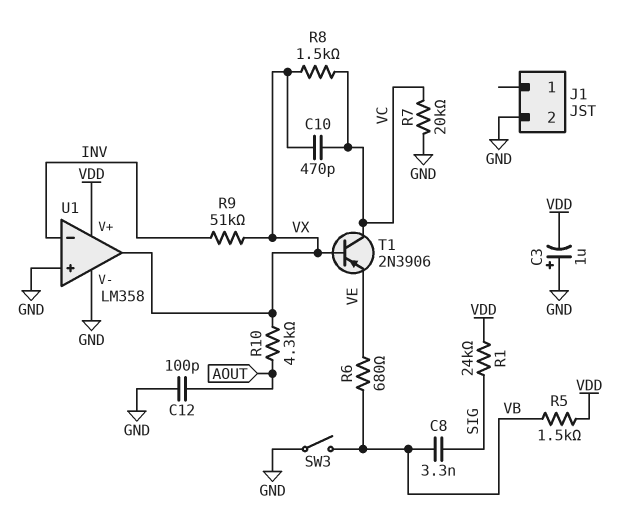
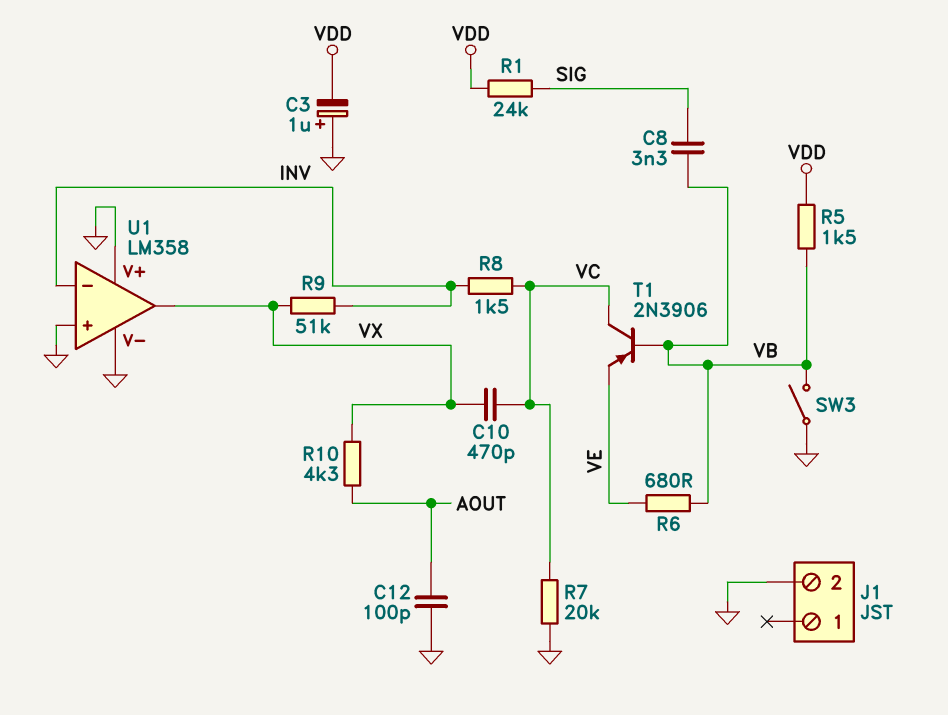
R8: 1.5k (VC, VX) -> 1.5k (INV, VC)
T1: PNP 2N3906 (B VX, C VC, E VE) -> PNP 2N3906 (B VB, C VC, E VE)
U1 pin V+: VDD -> GND

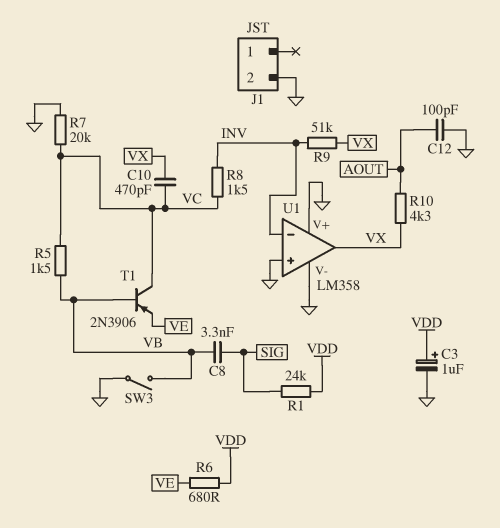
C3: 1uF (plus GND, minus VDD) -> 1uF (plus VDD, minus GND)
R5: 1.5k (VB, VDD) -> 1.5k (VB, VC)
R6: 680 (VB, VE) -> 680 (VDD, VE)

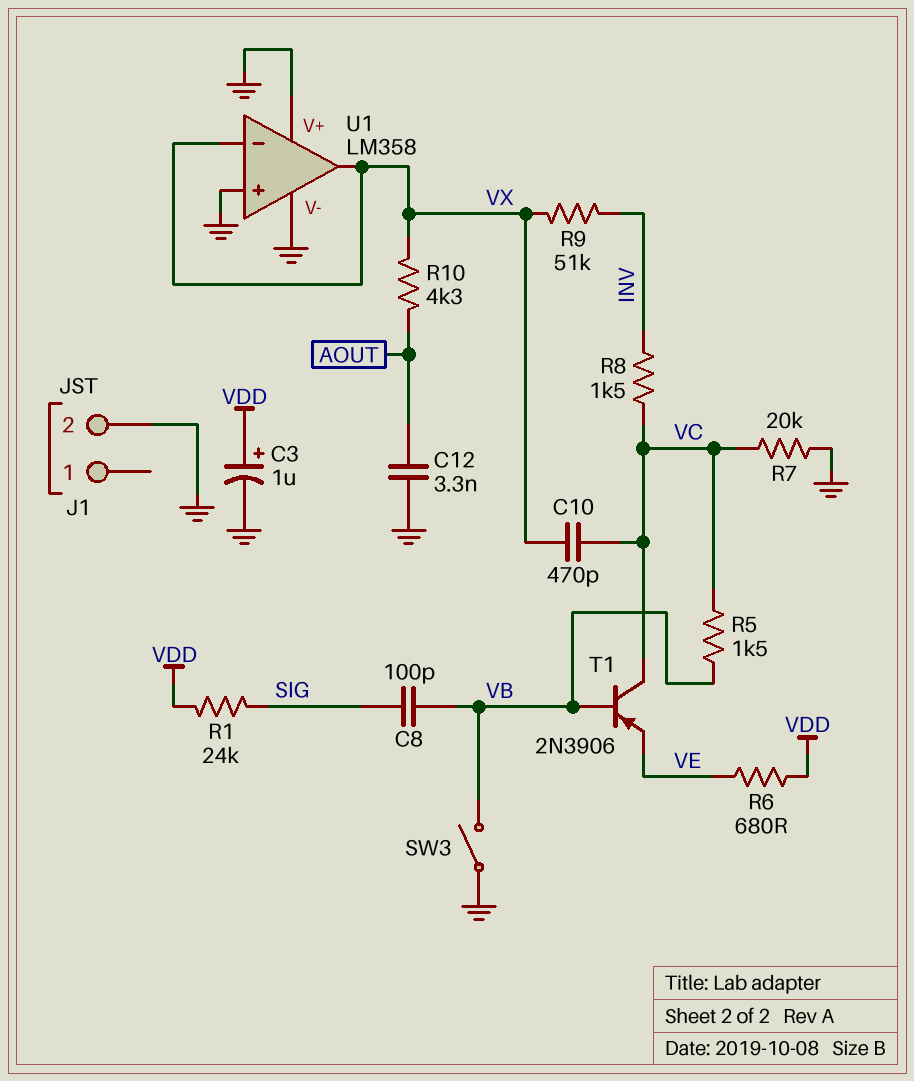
C8: 3.3nF (SIG, VB) -> 100pF (SIG, VB)
C12: 100pF (AOUT, GND) -> 3.3nF (AOUT, GND)
U1 pin in-: INV -> VX

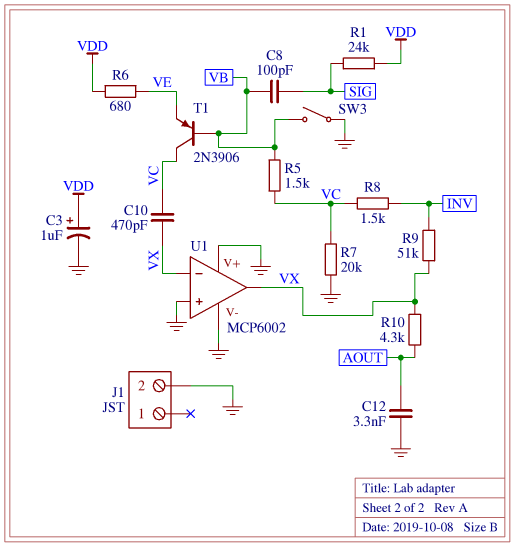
U1: LM358 -> MCP6002

